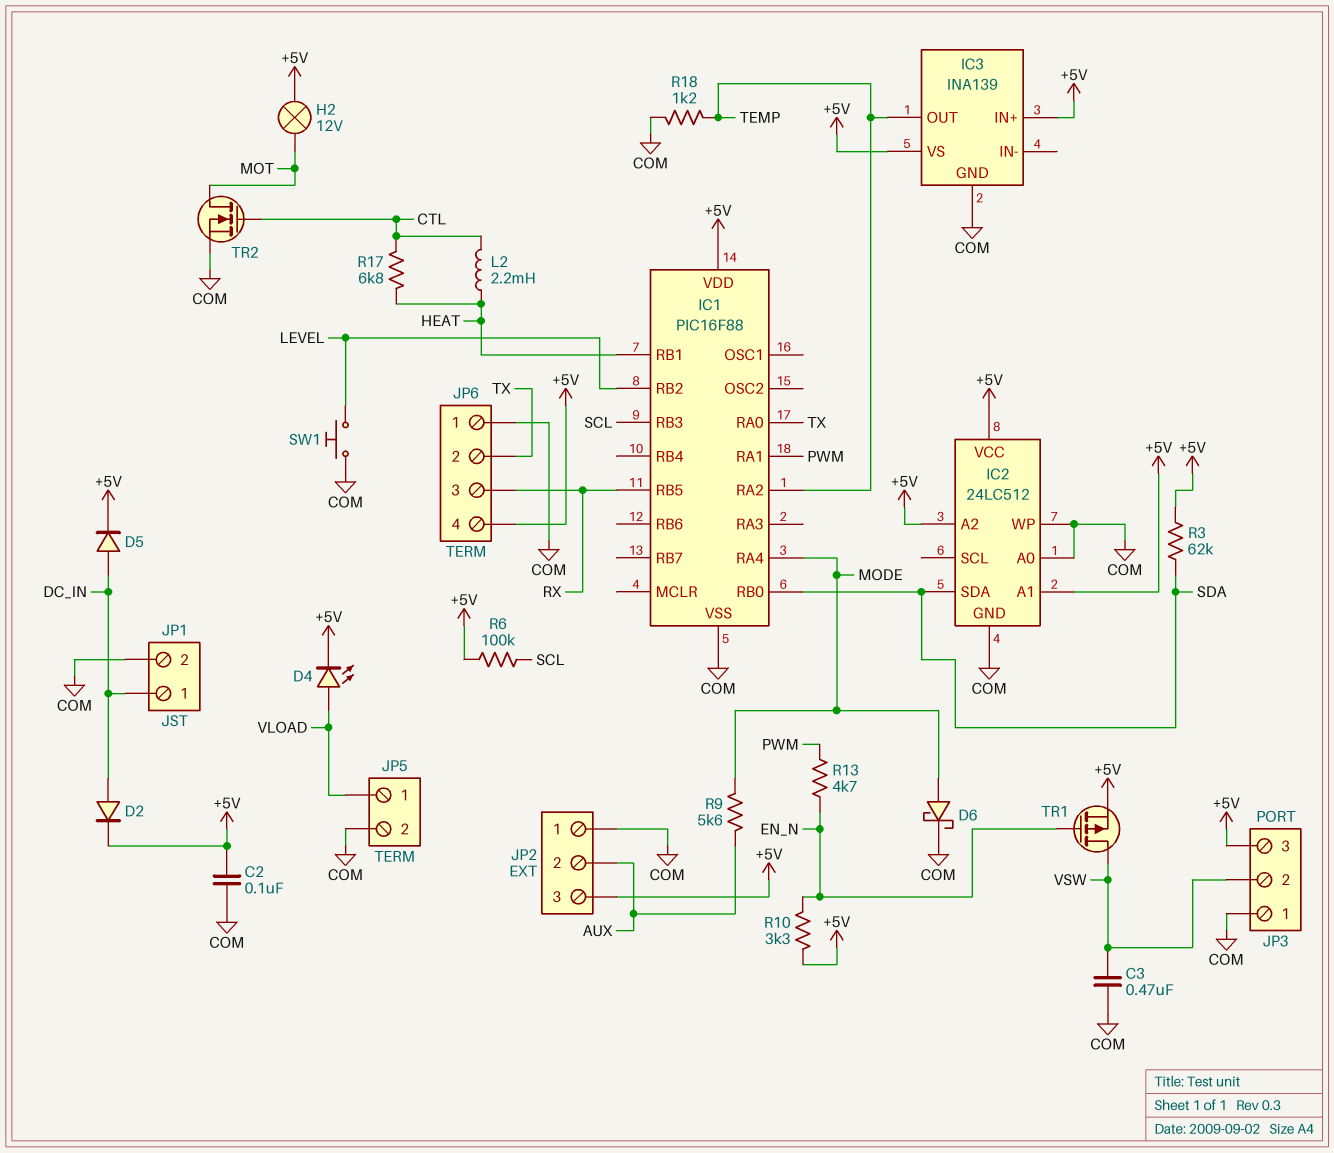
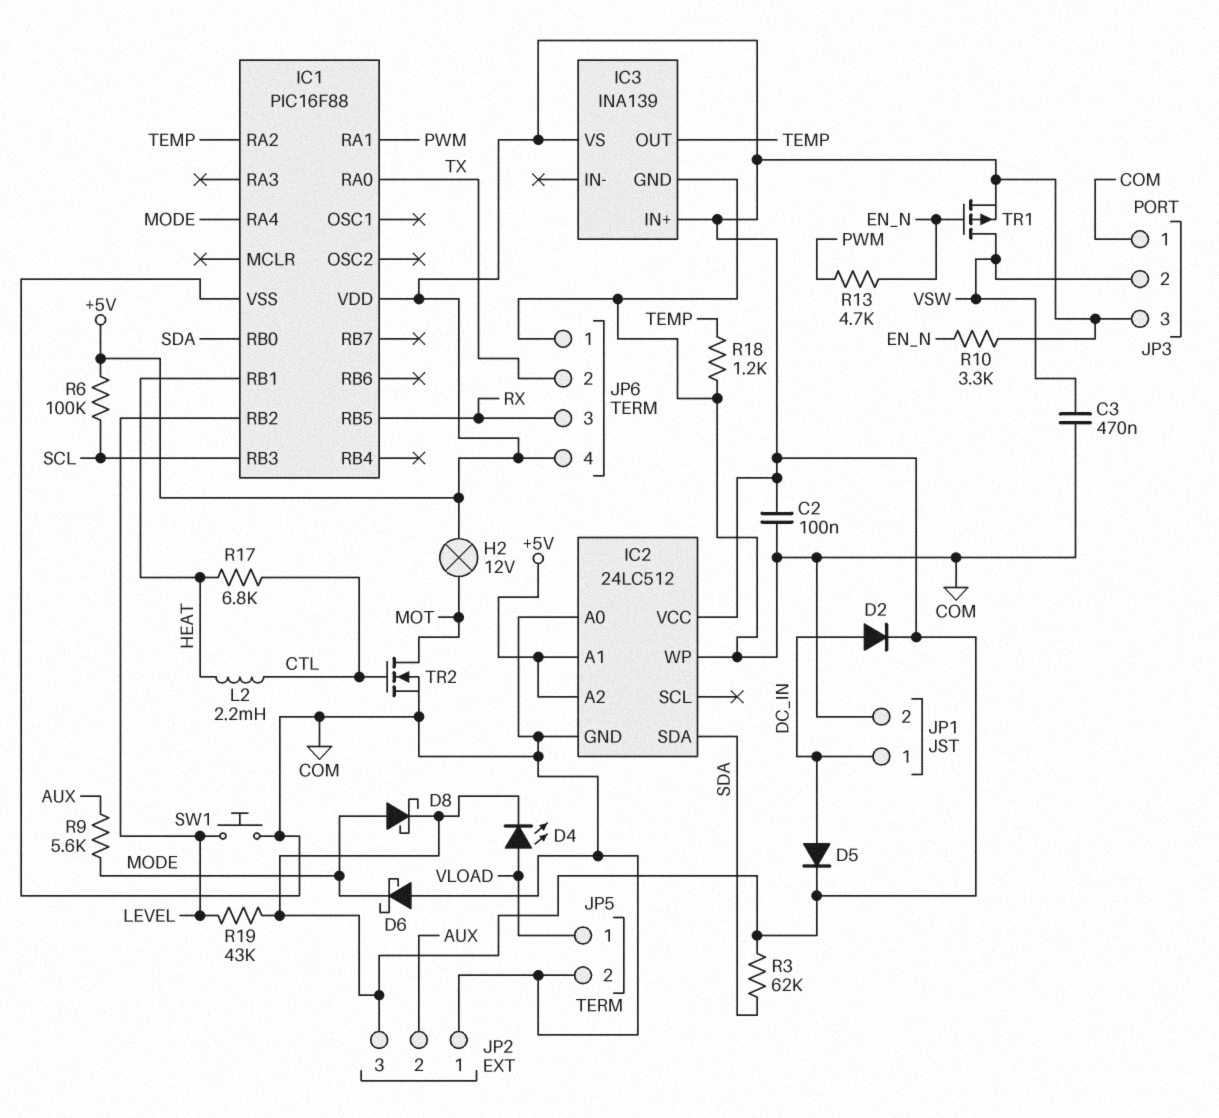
D6: schottky (A MODE, K COM) -> schottky (A COM, K MODE)
D8: none -> schottky (A MODE, K +5V)
R19: none -> 43k (+5V, LEVEL)

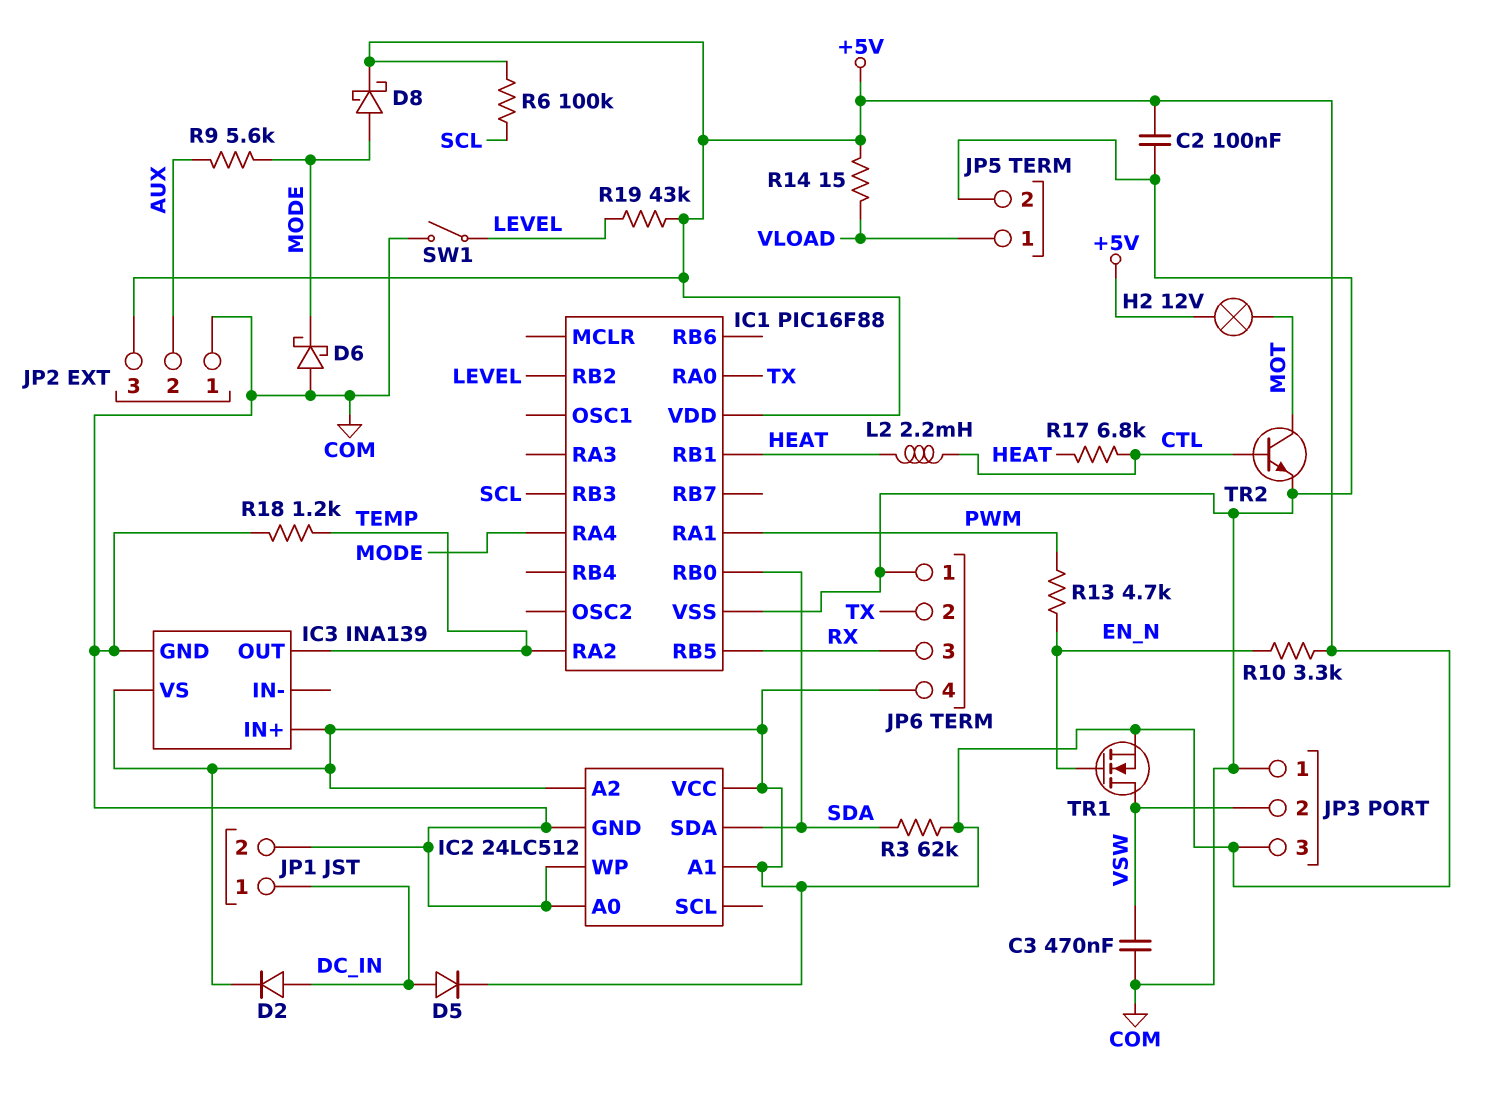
D4: LED (A VLOAD, K +5V) -> none
R14: none -> 15 (+5V, VLOAD)
SW1: button (COM, LEVEL) -> switch (COM, LEVEL)
TR1: PMOS (G EN_N, D VSW, S +5V) -> NMOS (G EN_N, D VSW, S +5V)
TR2: NMOS (G CTL, D MOT, S COM) -> NPN (B CTL, C MOT, E COM)

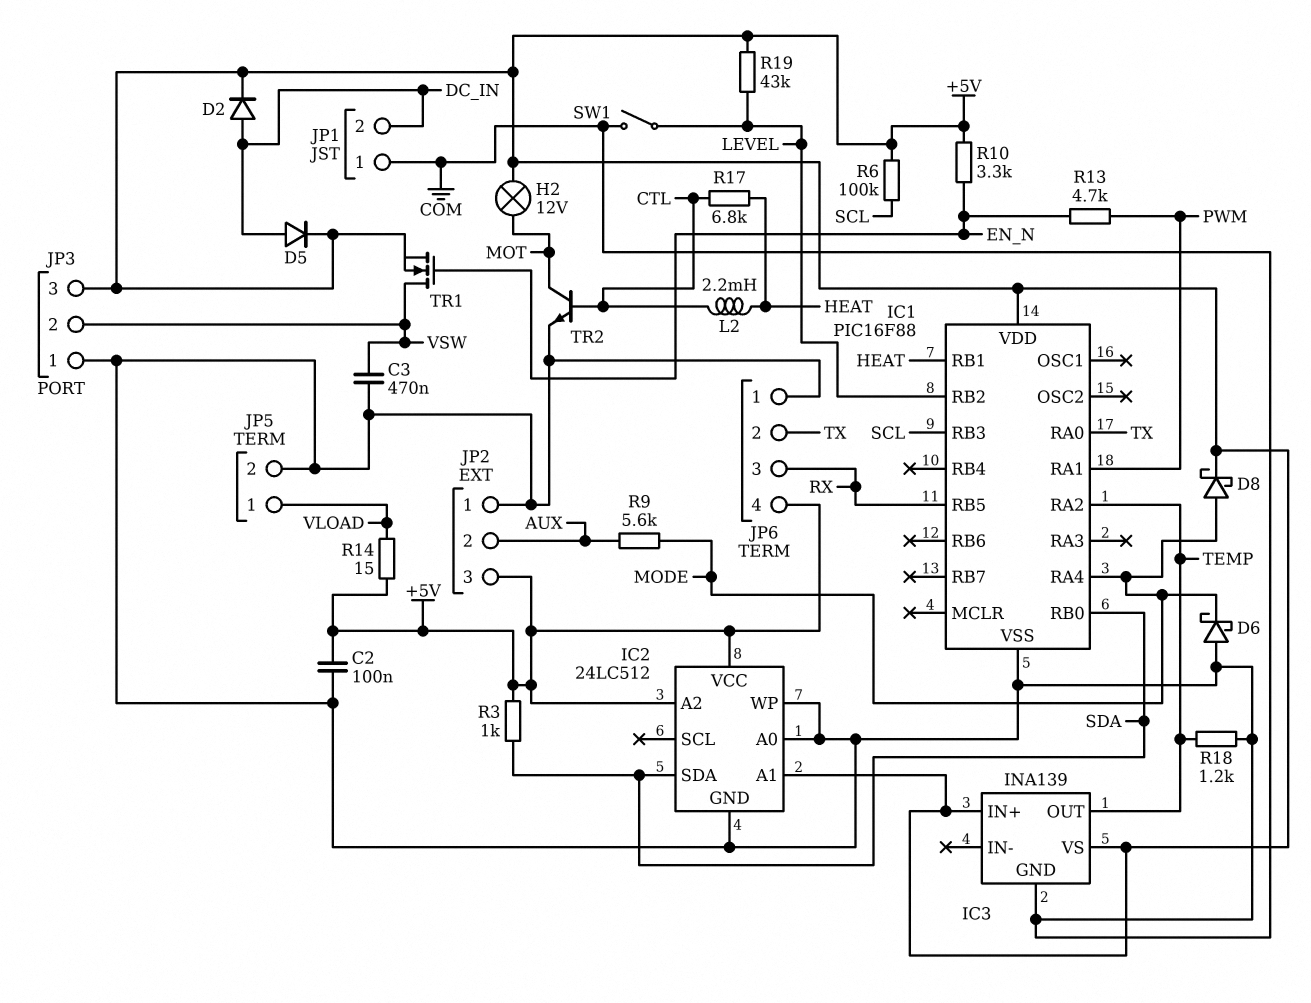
JP1 pin 1: DC_IN -> COM
JP1 pin 2: COM -> DC_IN
R3: 62k (+5V, SDA) -> 1k (+5V, SDA)

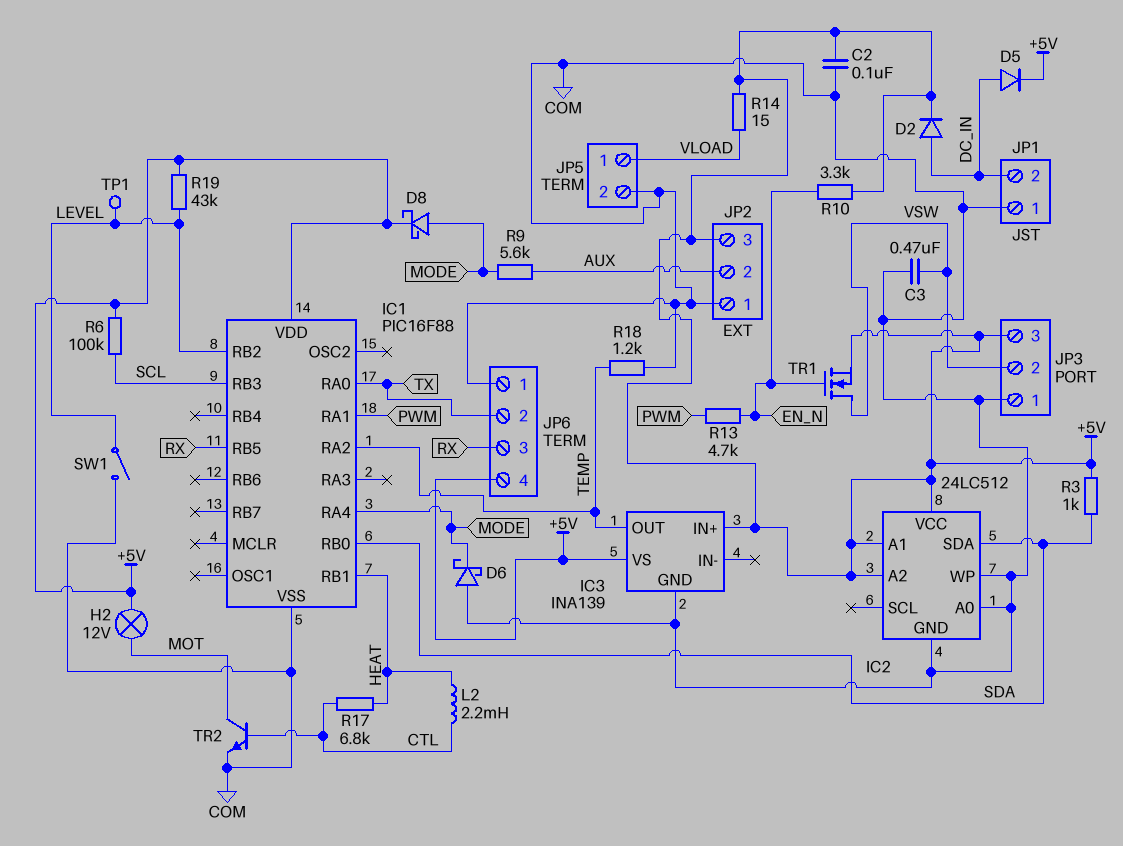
TP1: none -> test point (LEVEL)

